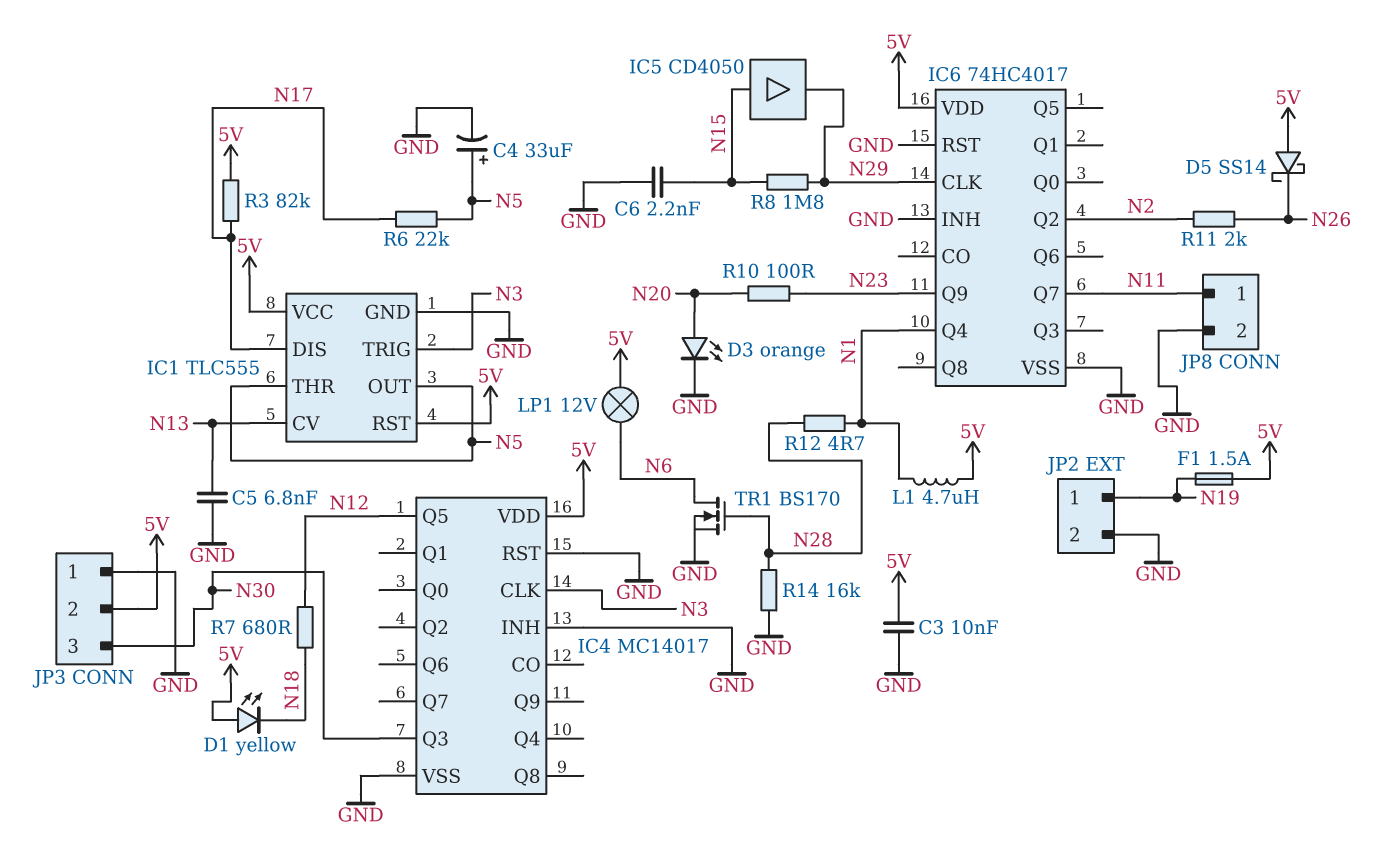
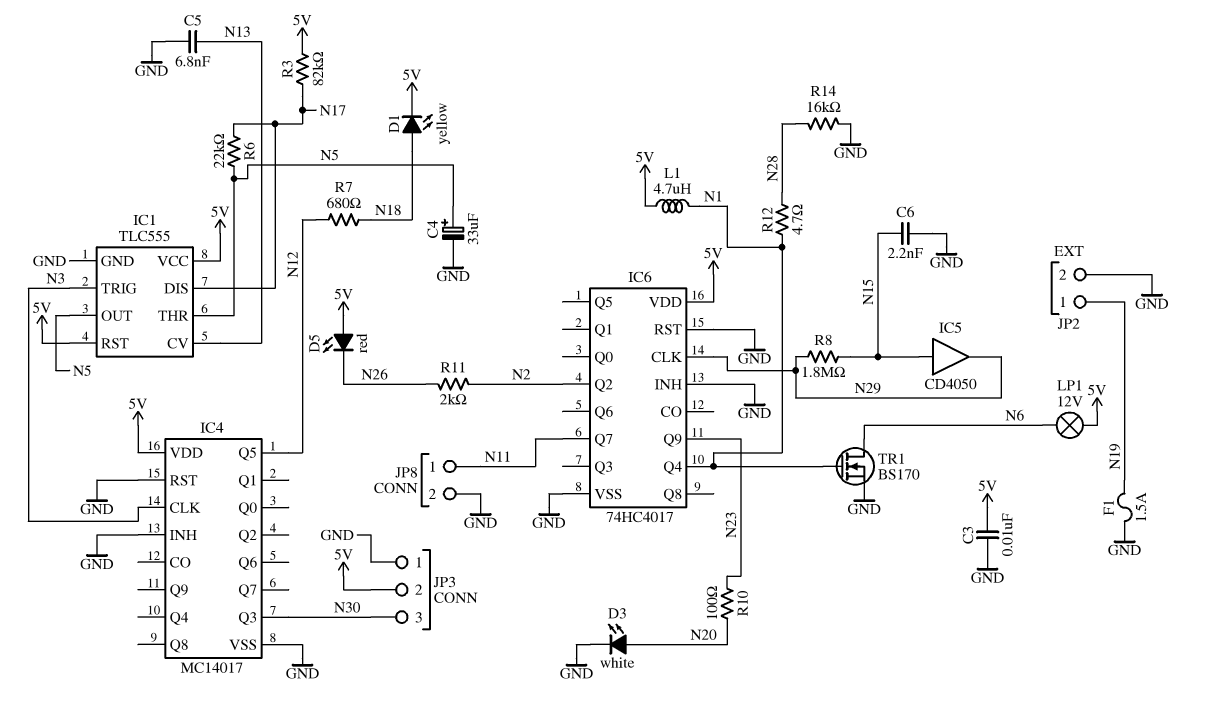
D1: LED yellow (A 5V, K N18) -> LED yellow (A N18, K 5V)
D3: LED orange (A N20, K GND) -> LED white (A N20, K GND)
D5: schottky SS14 (A 5V, K N26) -> LED red (A 5V, K N26)
F1: 1.5A (5V, N19) -> 1.5A (GND, N19)
TR1: NMOS BS170 (G N28, D N6, S GND) -> NMOS BS170 (G N1, D N6, S GND)

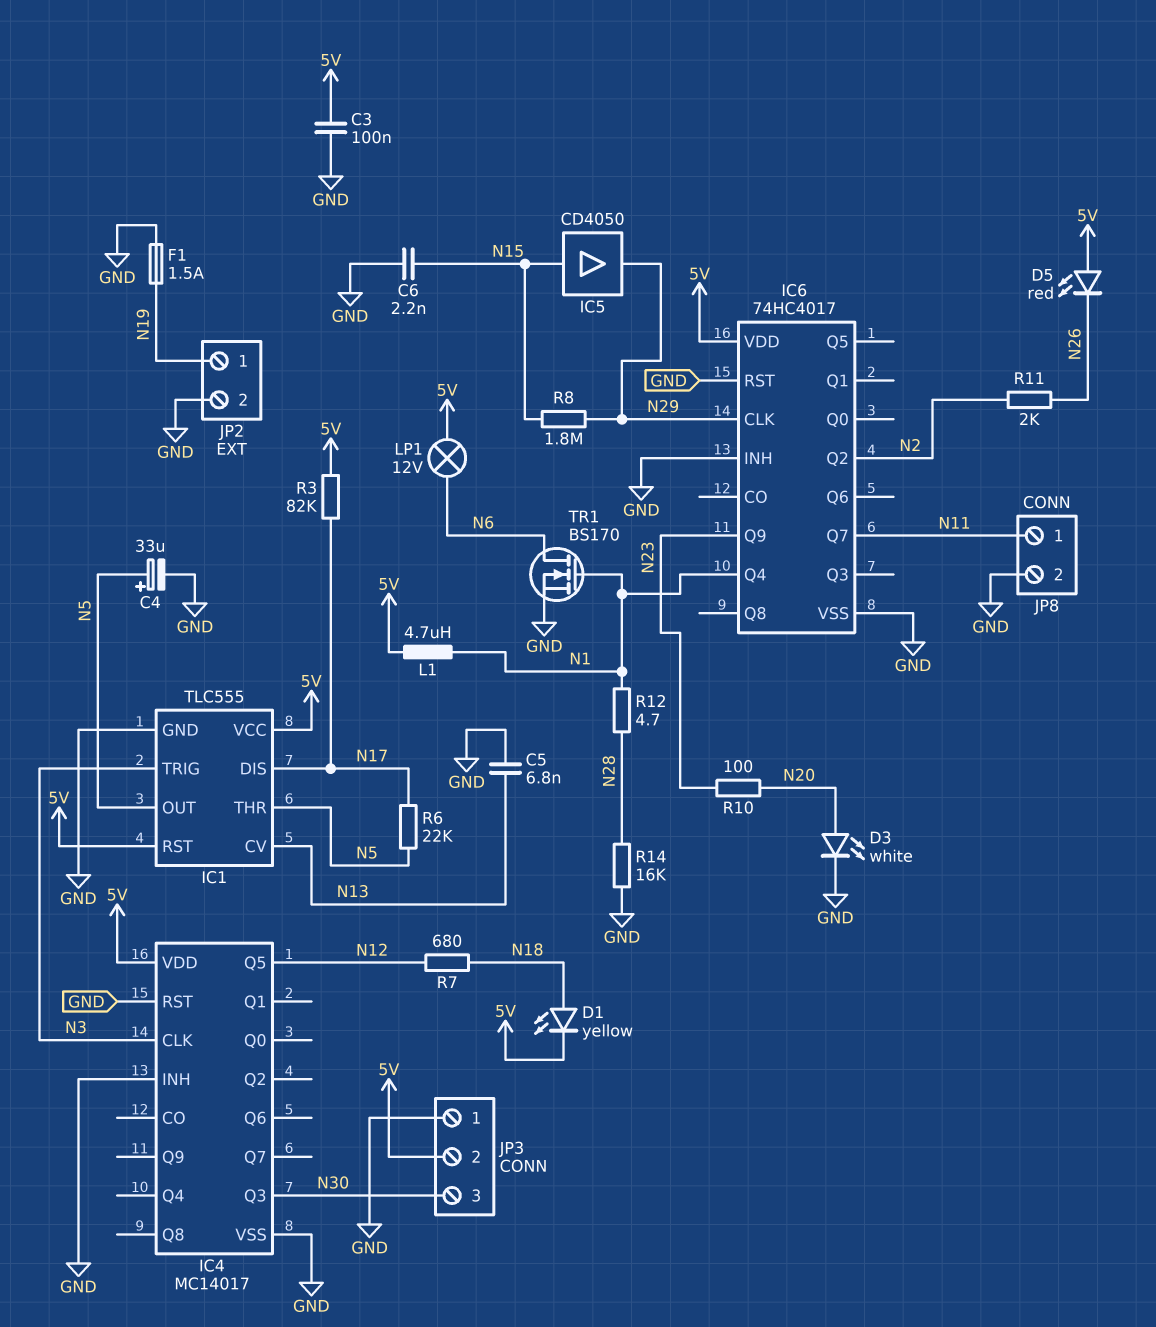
C3: 10nF (5V, GND) -> 100nF (5V, GND)

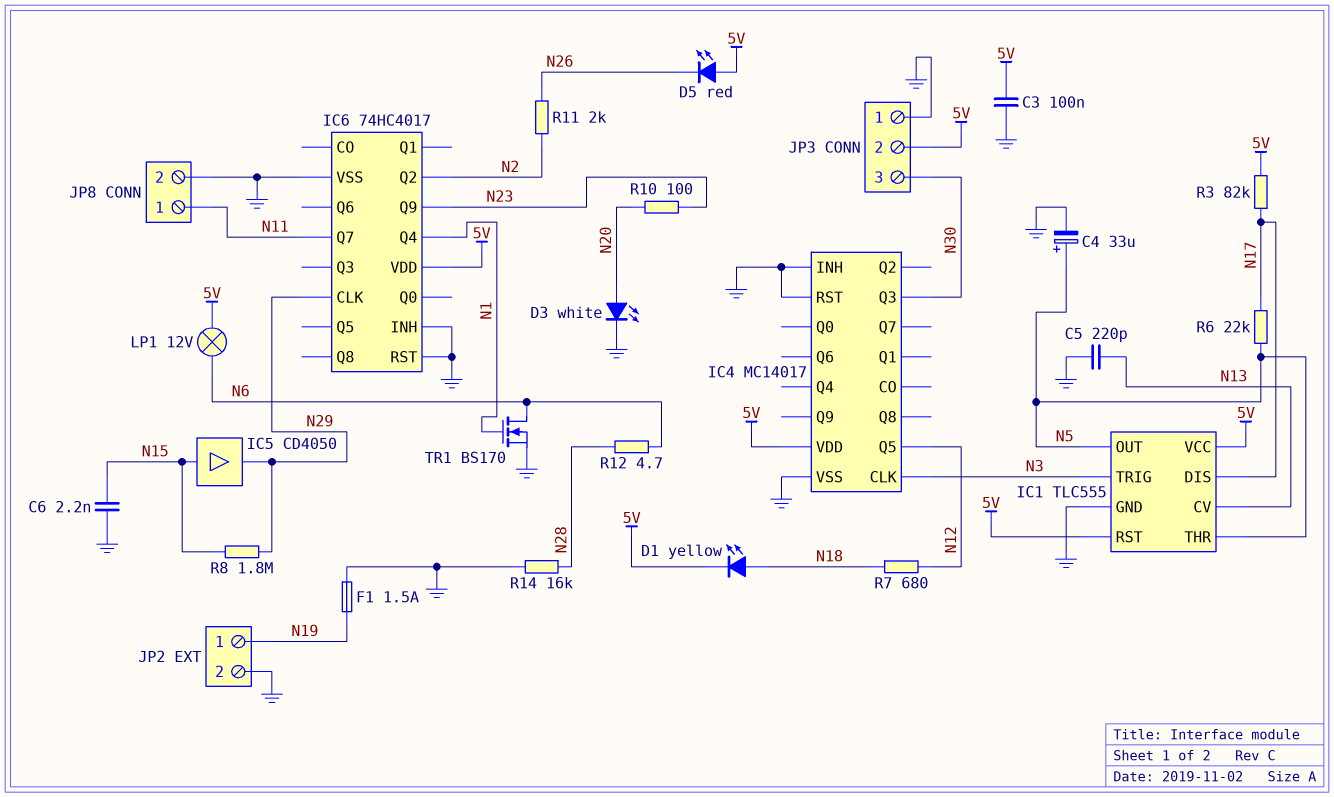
C5: 6.8nF (GND, N13) -> 220pF (GND, N13)
L1: 4.7uH (5V, N1) -> none
R12: 4.7 (N1, N28) -> 4.7 (N6, N28)

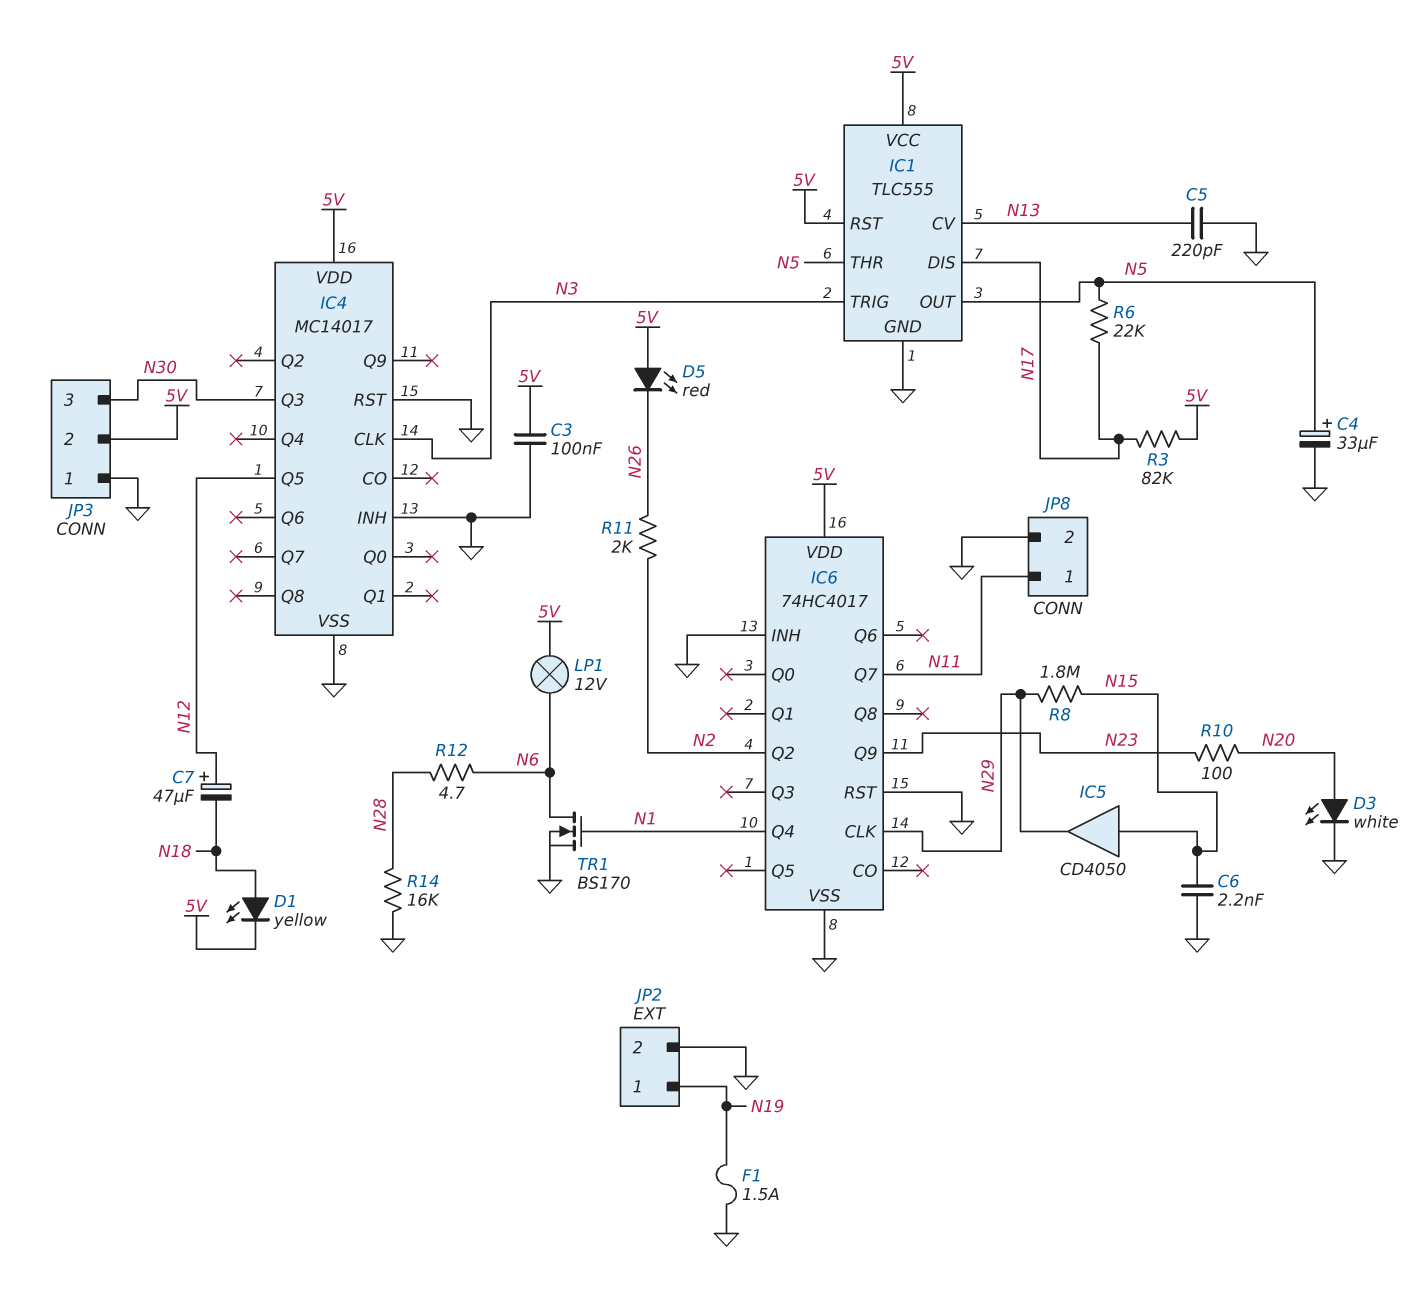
C7: none -> 47uF (plus N12, minus N18)
R7: 680 (N12, N18) -> none

